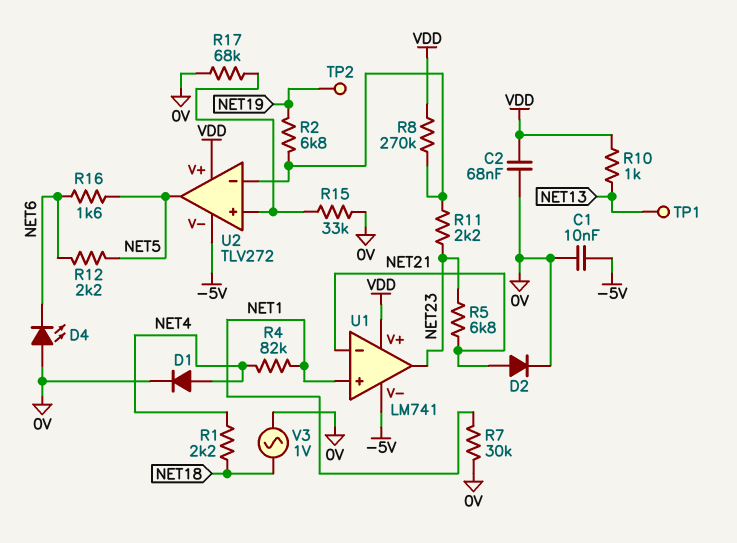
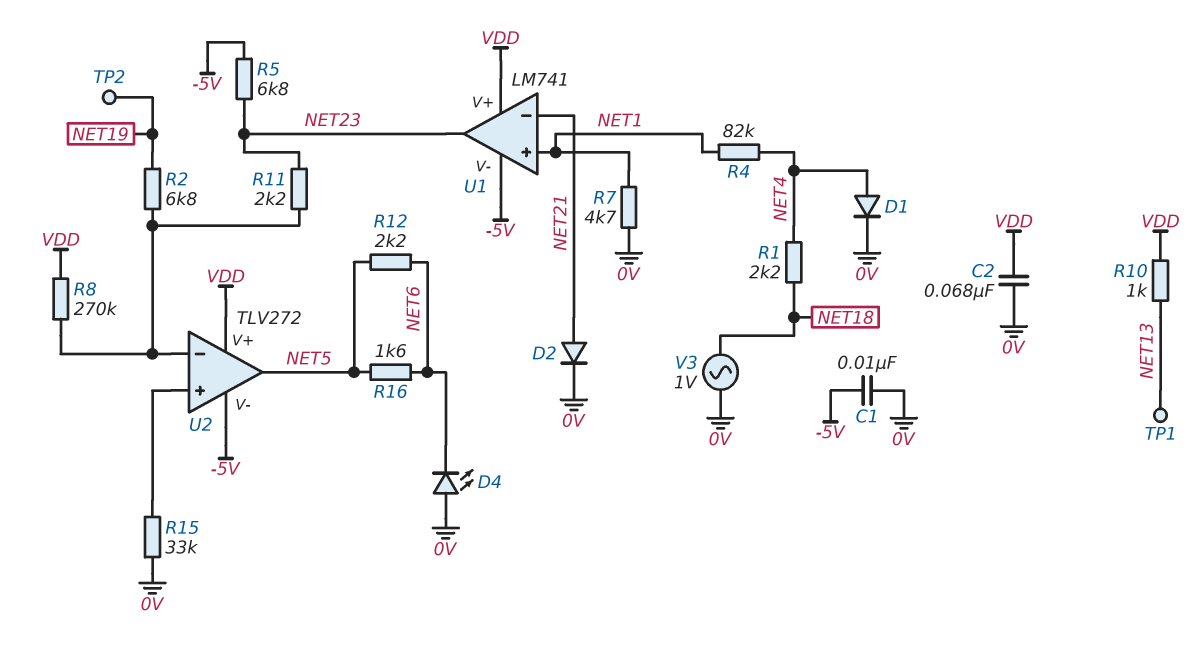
R5: 6.8k (NET21, NET23) -> 6.8k (-5V, NET23)
R7: 30k (0V, NET1) -> 4.7k (0V, NET1)
R17: 68k (0V, U2/in+) -> none

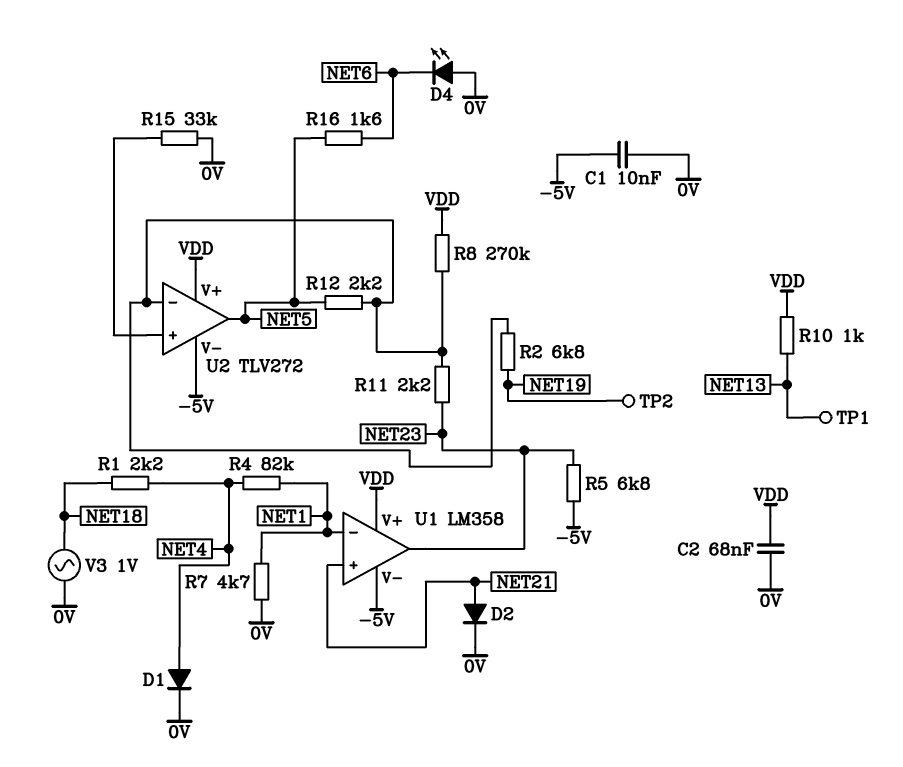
R12: 2.2k (NET5, NET6) -> 2.2k (NET5, U2/in-)
U1: LM741 -> LM358
U1 pin in+: NET1 -> NET21
U1 pin in-: NET21 -> NET1

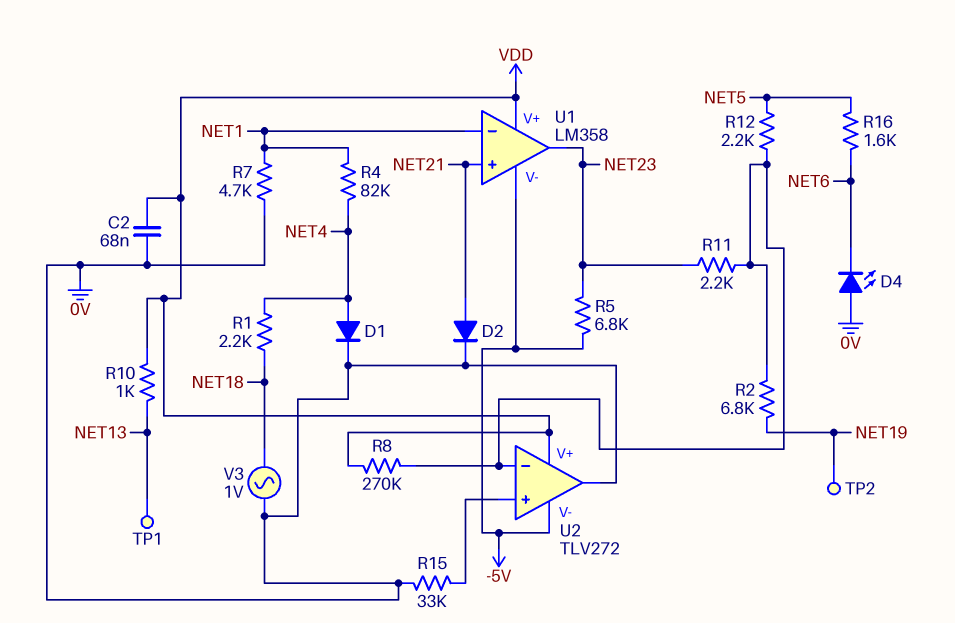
C1: 10nF (-5V, 0V) -> none
U2 pin out: NET5 -> 0V

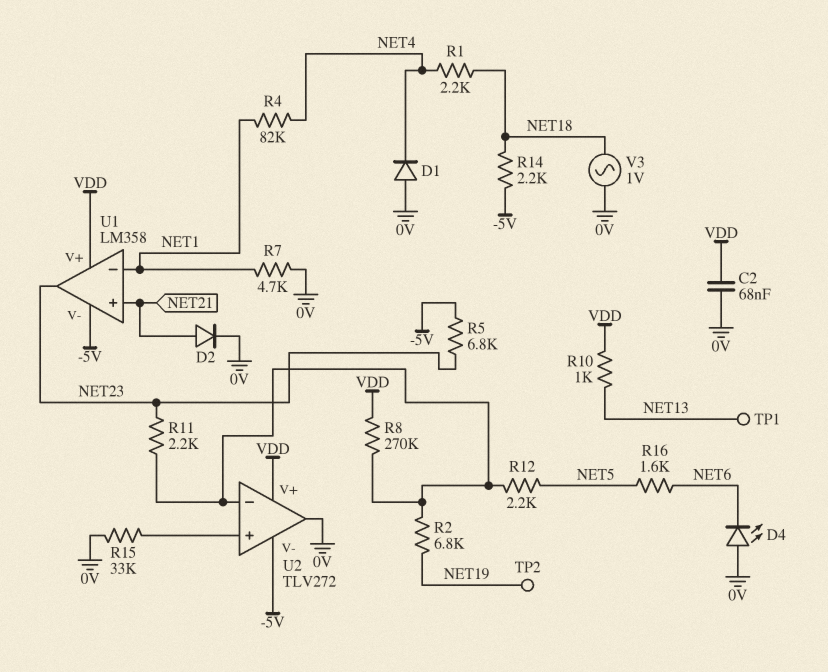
D1: diode (A NET4, K 0V) -> diode (A 0V, K NET4)
R14: none -> 2.2k (-5V, NET18)

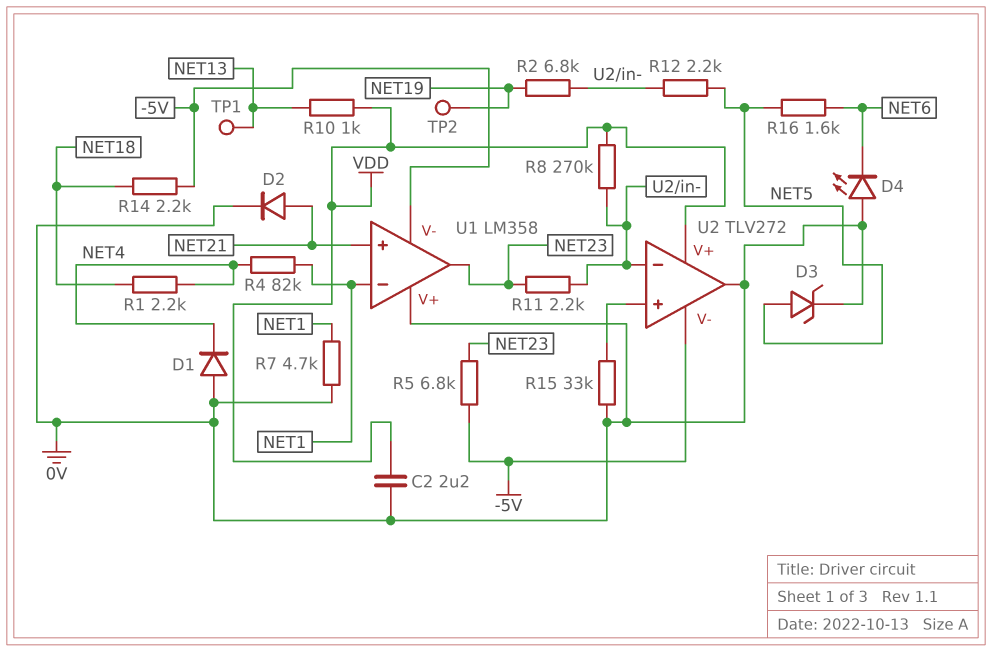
C2: 68nF (0V, VDD) -> 2.2uF (0V, VDD)
D3: none -> zener (A NET5, K 0V)
U1 pin V+: VDD -> 0V
V3: AC 1V (0V, NET18) -> none

